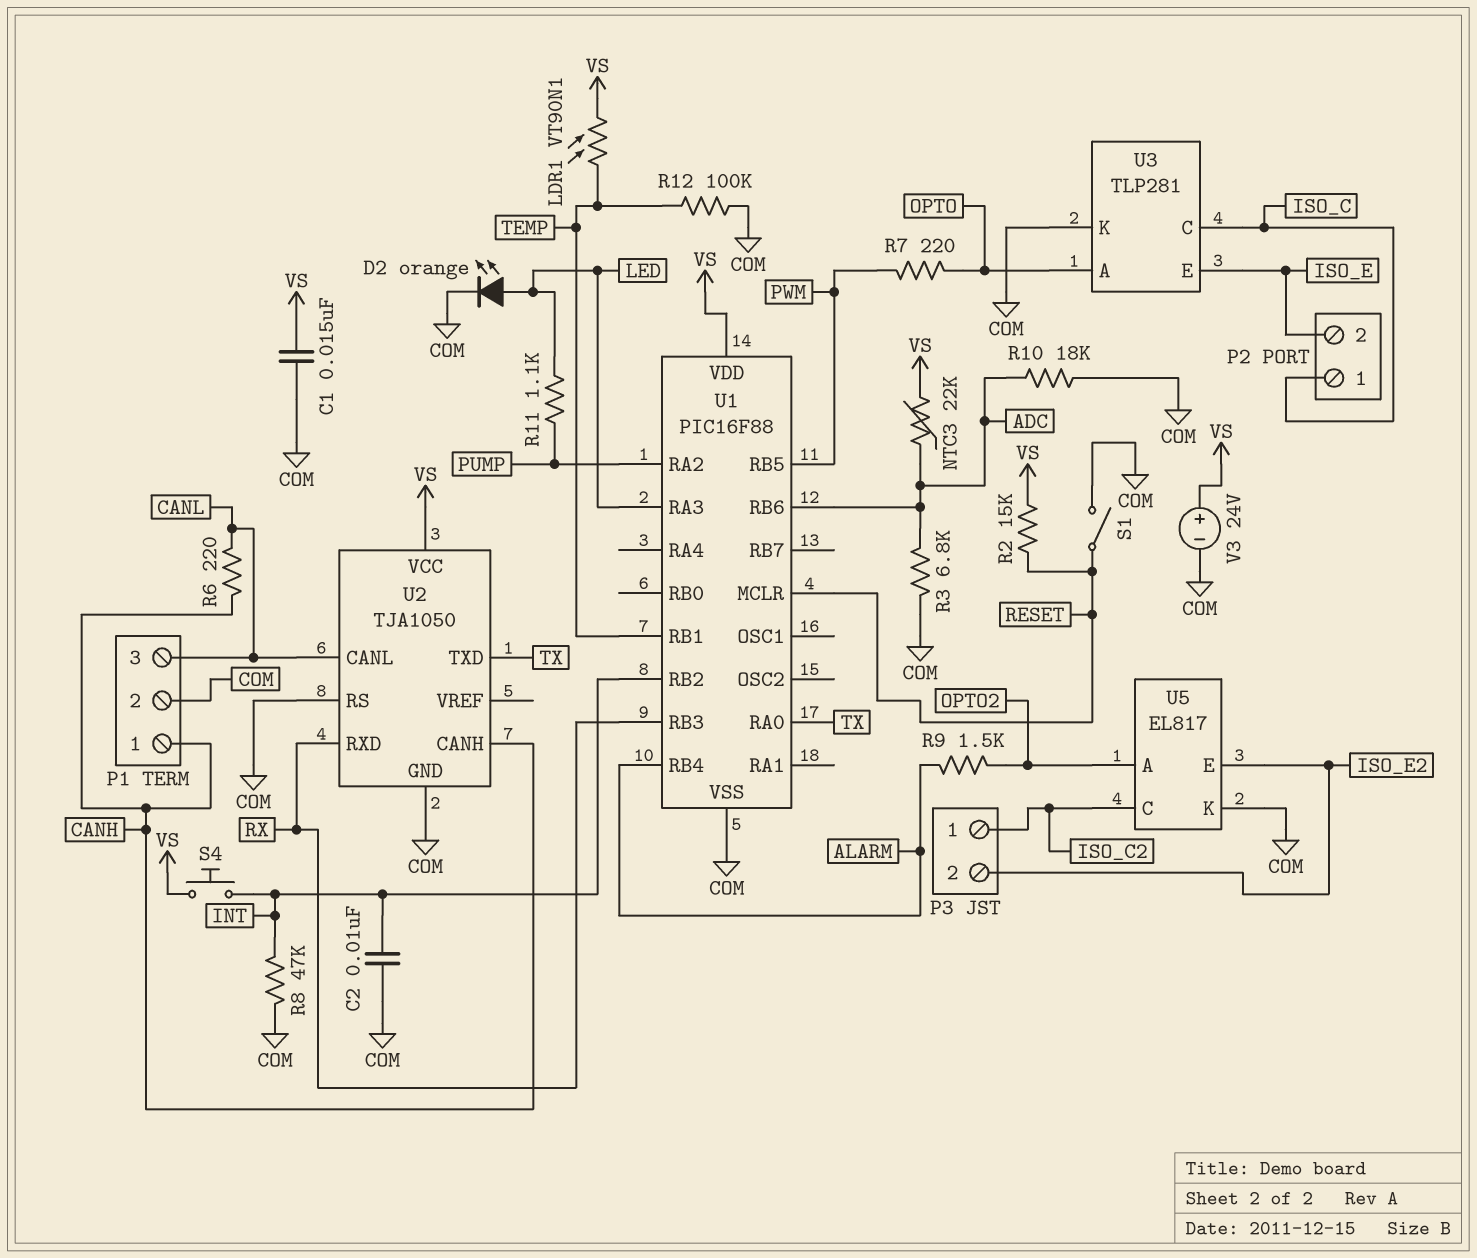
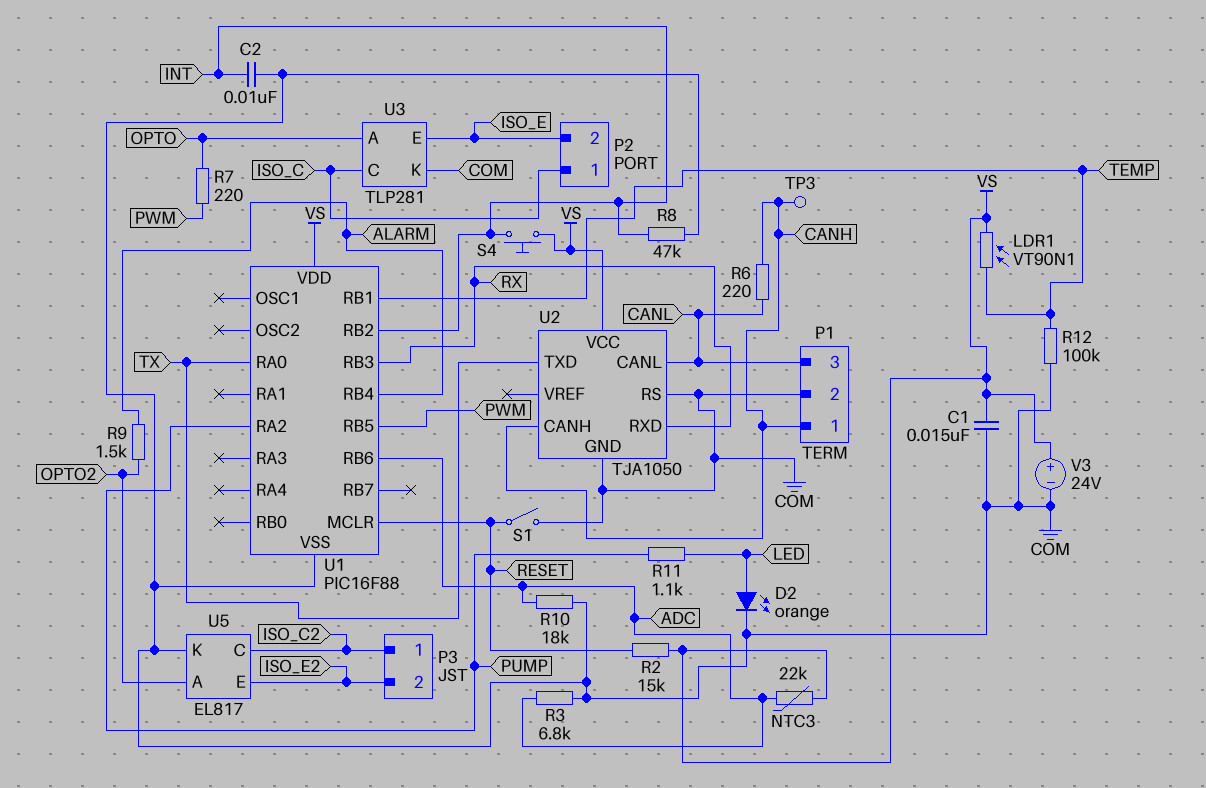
TP3: none -> test point (CANH)
U1 pin RA3: LED -> none

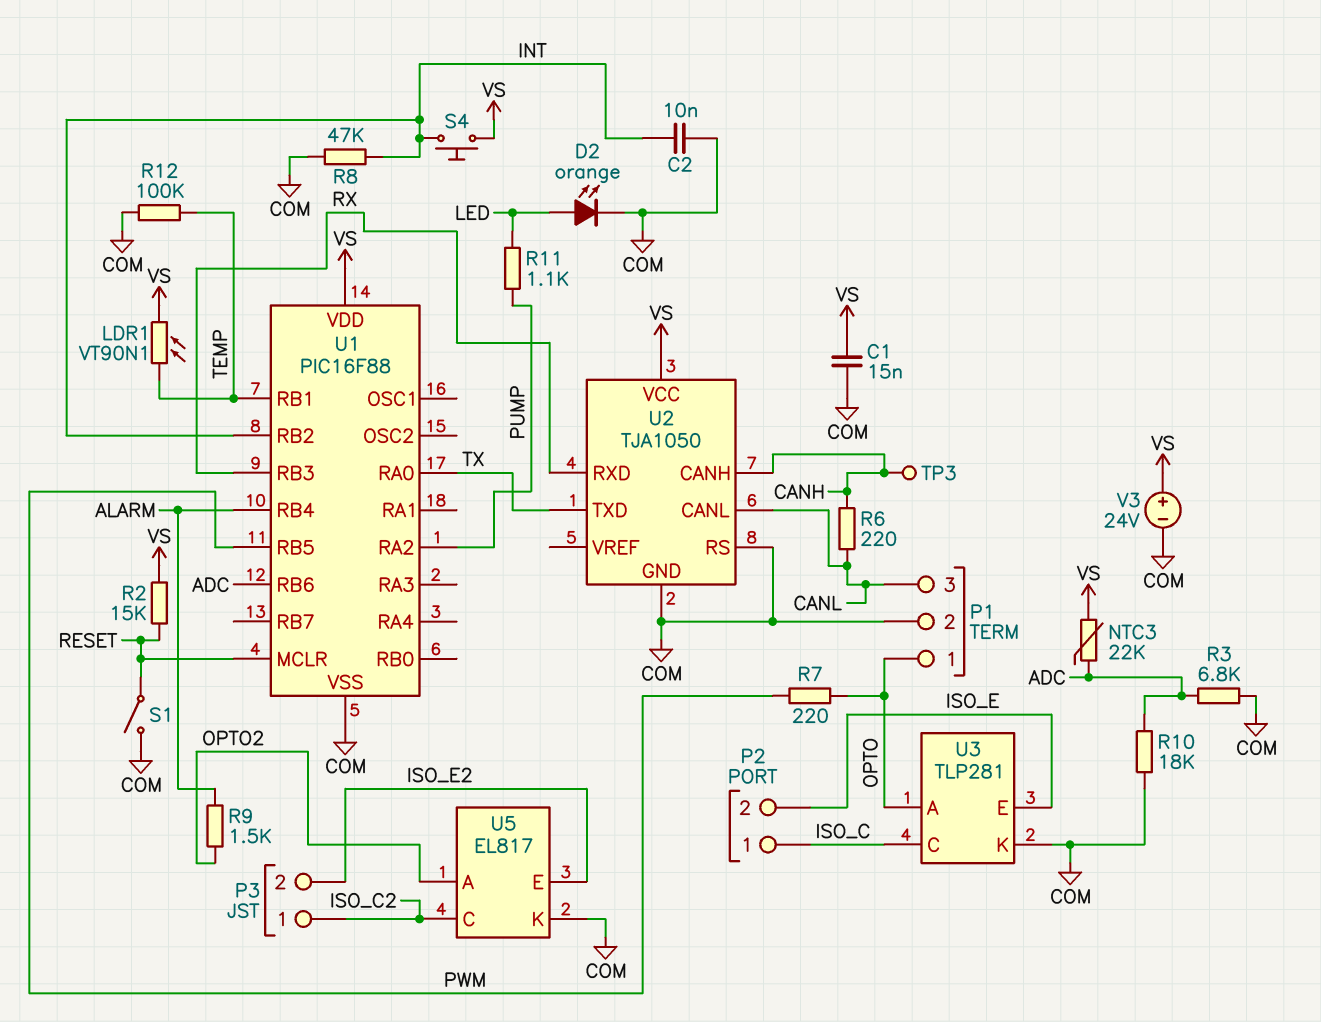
P1 pin 1: CANH -> OPTO

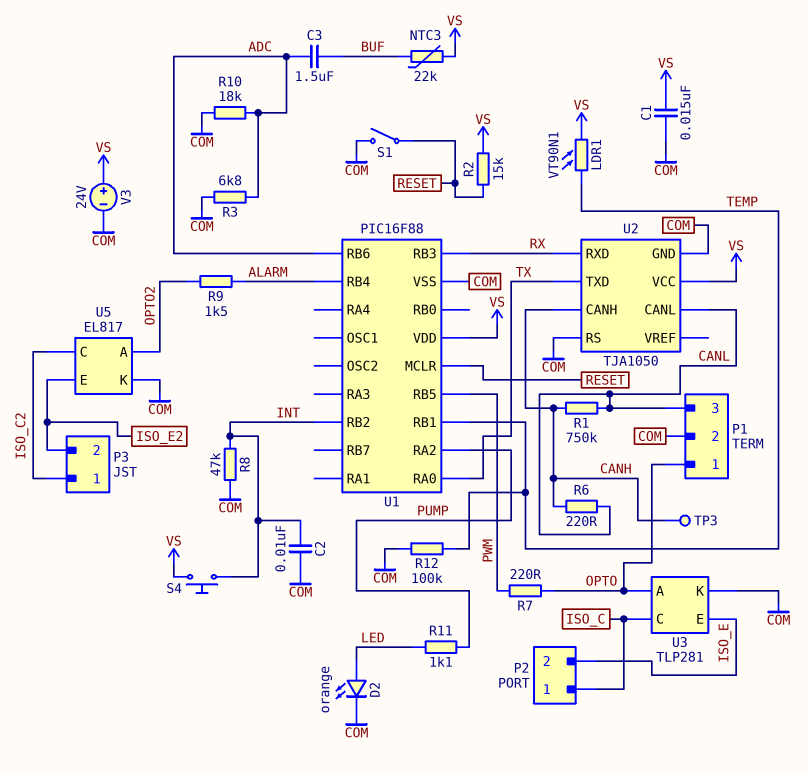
C3: none -> 1.5uF (ADC, BUF)
NTC3: 22k (ADC, VS) -> 22k (BUF, VS)
R1: none -> 750k (CANH, CANL)

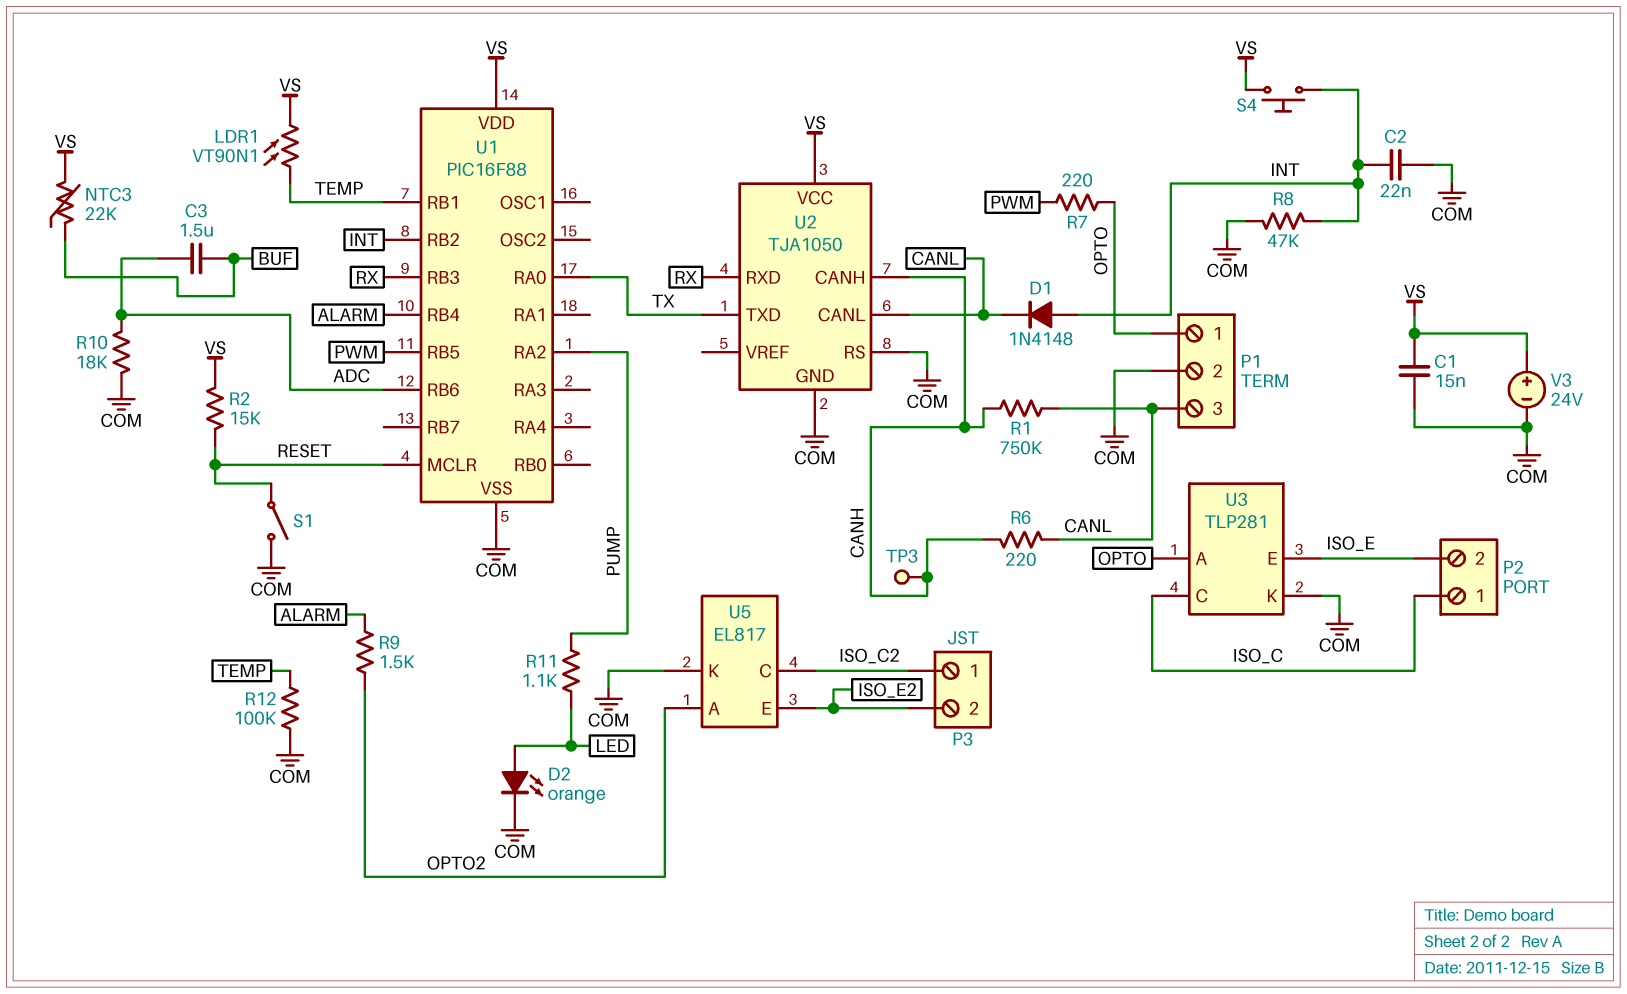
C2: 10nF (COM, INT) -> 22nF (COM, INT)
D1: none -> diode 1N4148 (A INT, K CANL)
R3: 6.8k (ADC, COM) -> none

